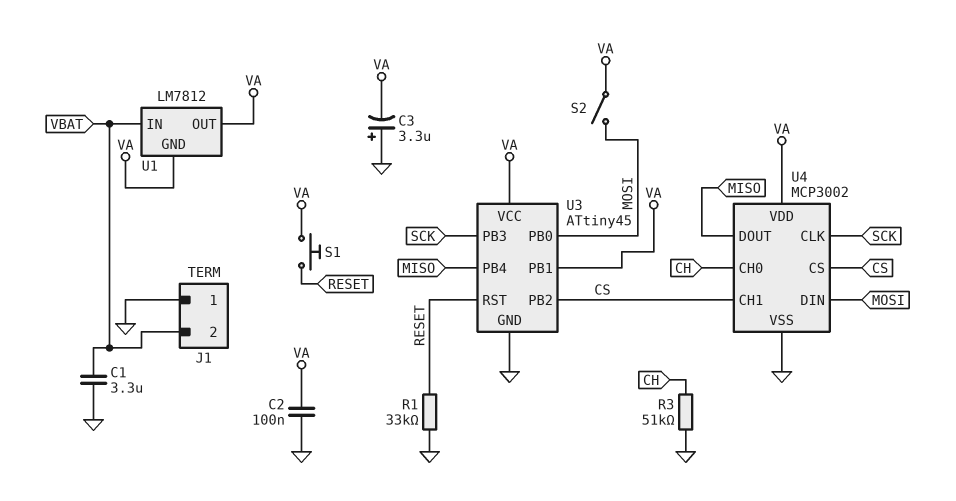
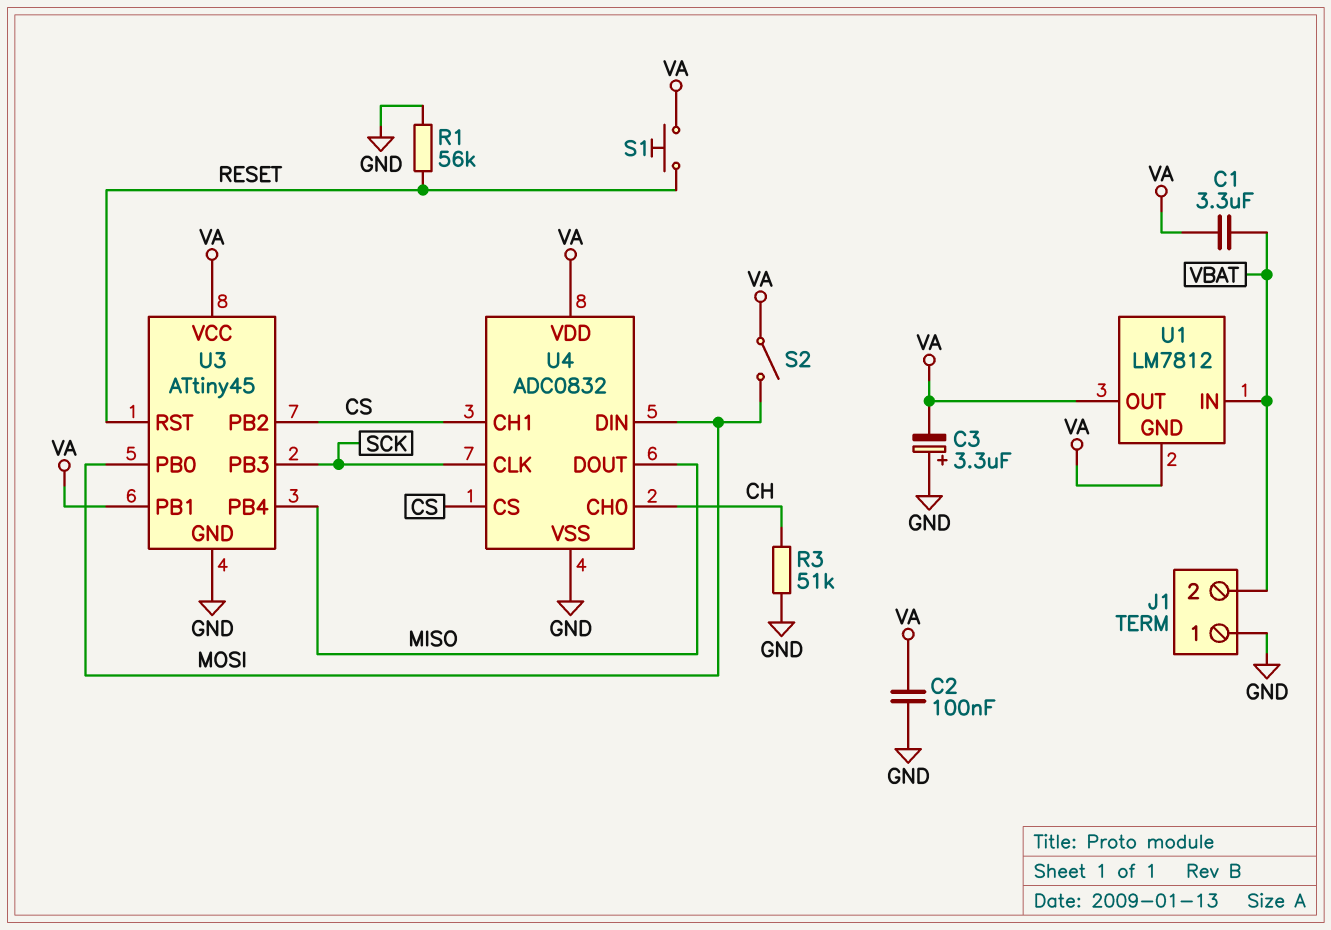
C1: 3.3uF (GND, VBAT) -> 3.3uF (VA, VBAT)
R1: 33k (GND, RESET) -> 56k (GND, RESET)
U4: MCP3002 -> ADC0832

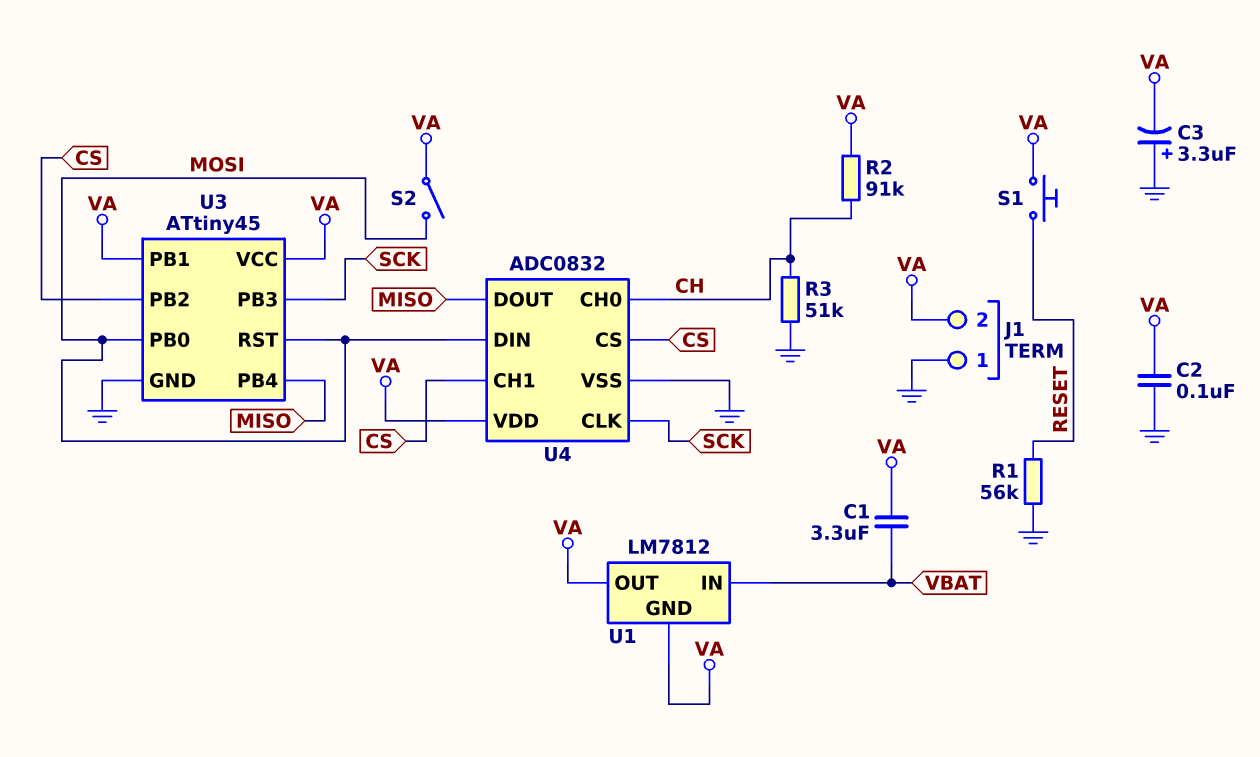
J1 pin 2: VBAT -> VA
R2: none -> 91k (CH, VA)
U3 pin RST: RESET -> MOSI

